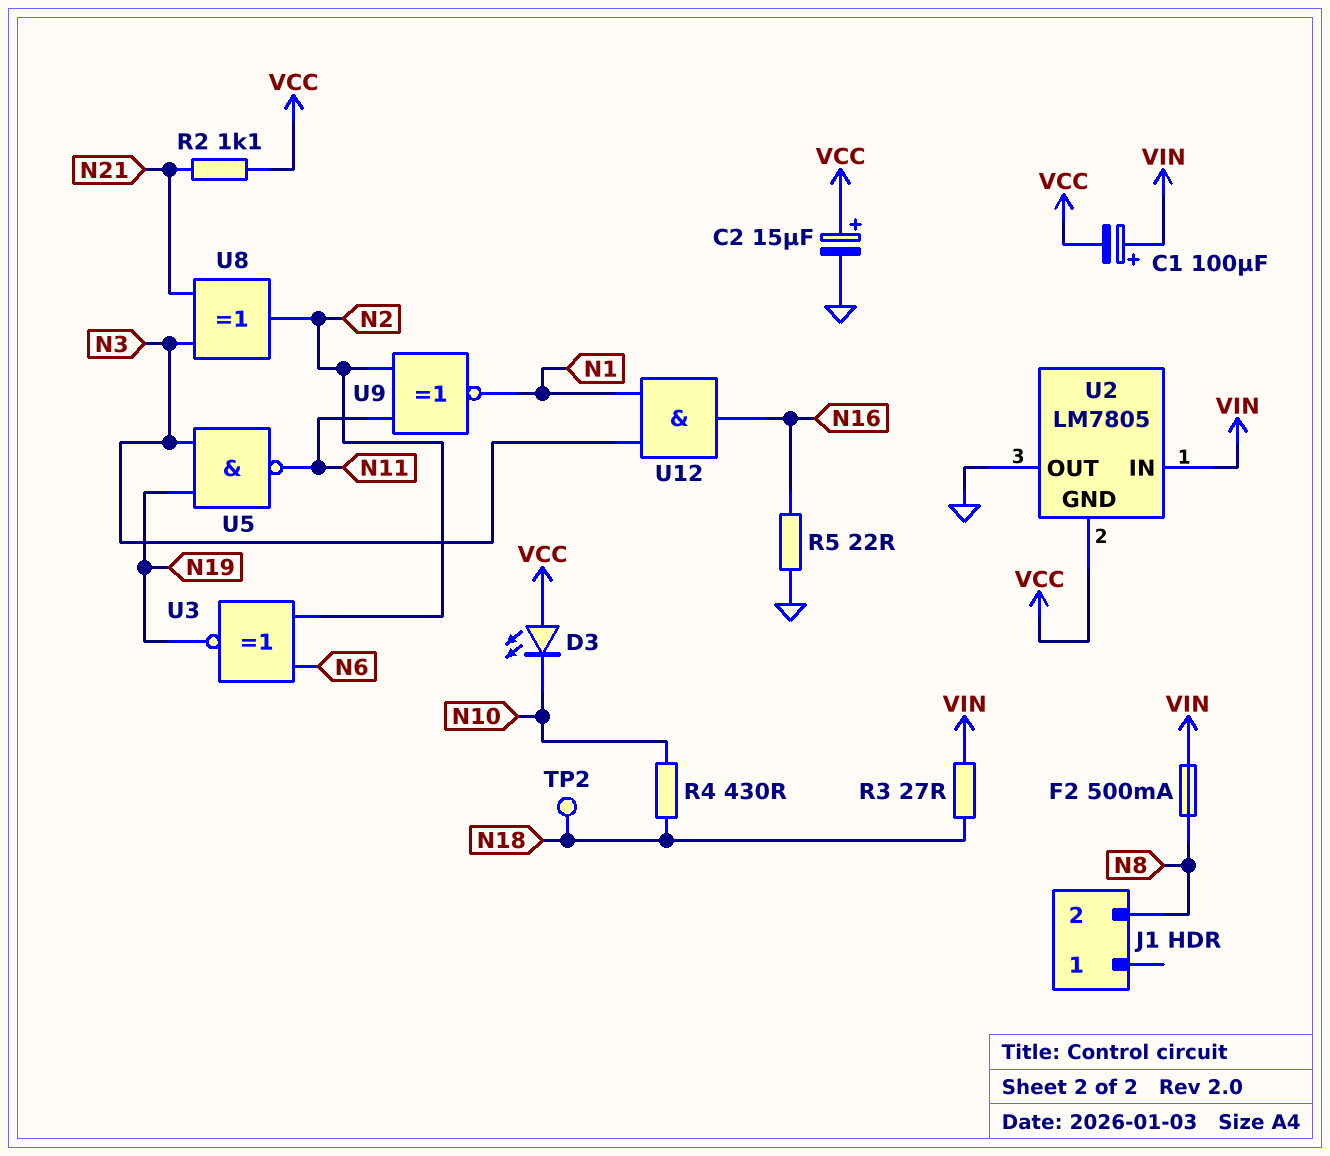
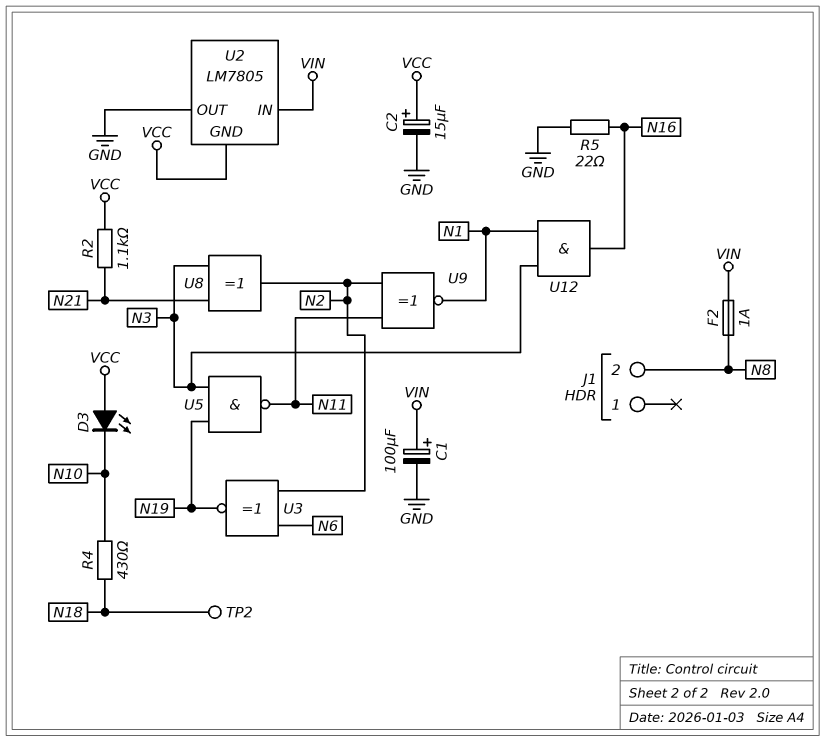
C1: 100uF (plus VIN, minus VCC) -> 100uF (plus VIN, minus GND)
F2: 500mA (N8, VIN) -> 1A (N8, VIN)
R3: 27 (N18, VIN) -> none

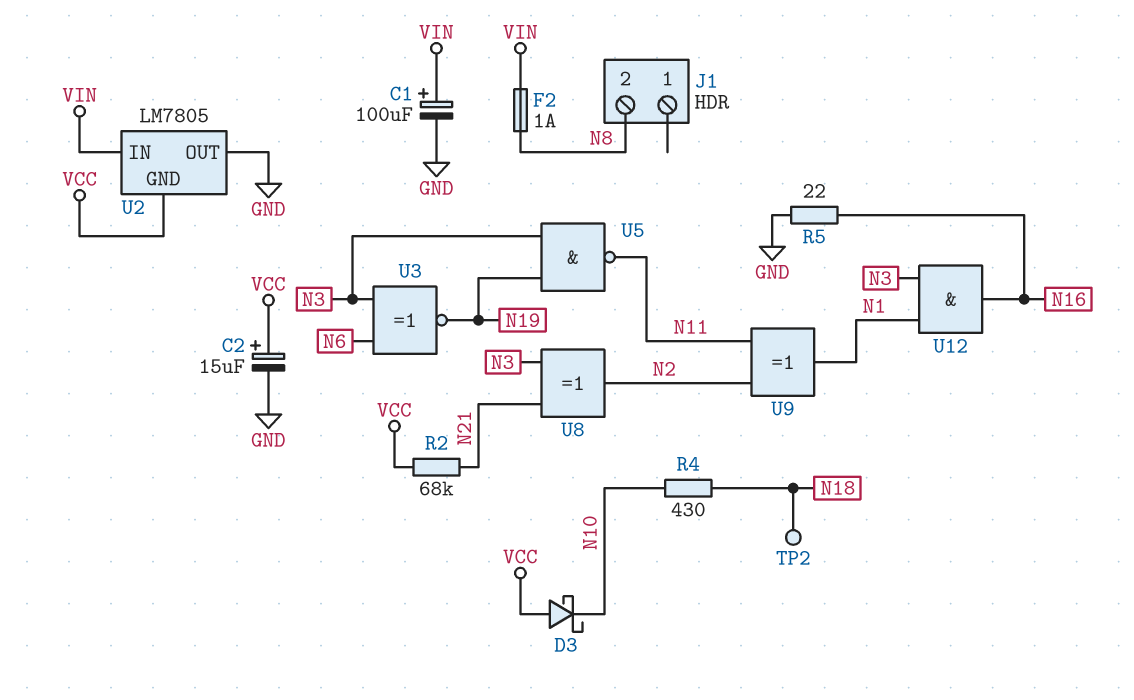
D3: LED (A VCC, K N10) -> schottky (A VCC, K N10)
R2: 1.1k (N21, VCC) -> 68k (N21, VCC)
U3: XNOR (in N2, in N6, out N19) -> XNOR (in N3, in N6, out N19)
U9: XNOR (in N2, in N11, out N1) -> XOR (in N2, in N11, out N1)

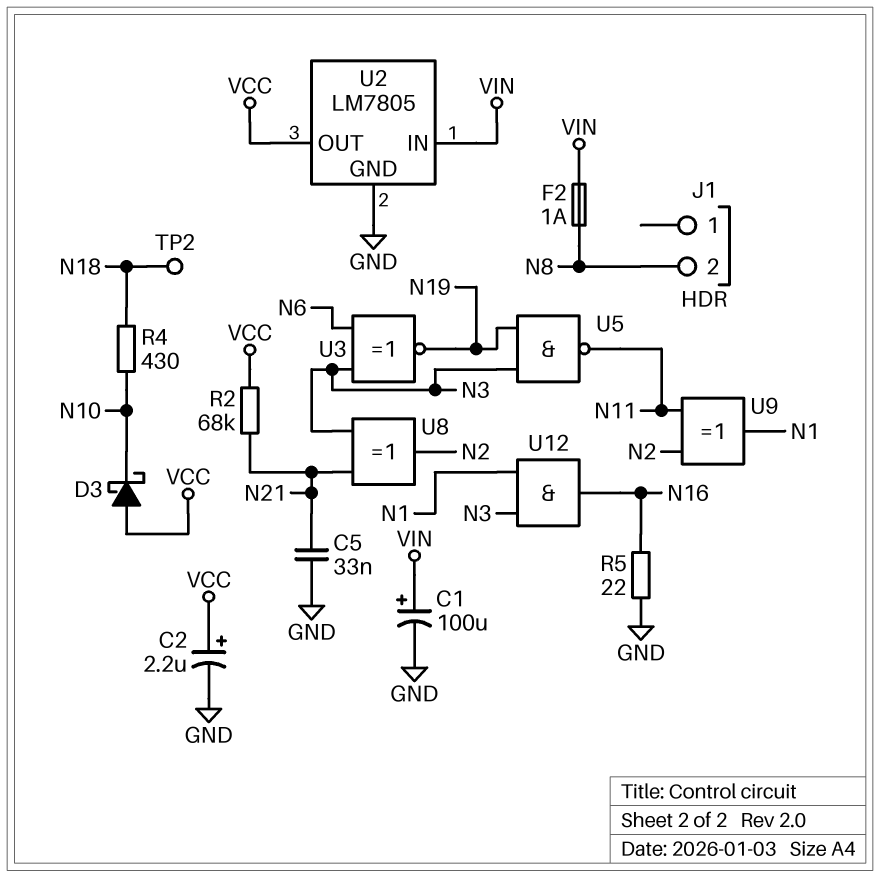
C2: 15uF (plus VCC, minus GND) -> 2.2uF (plus VCC, minus GND)
C5: none -> 33nF (GND, N21)
U2 pin GND: VCC -> GND
U2 pin OUT: GND -> VCC

